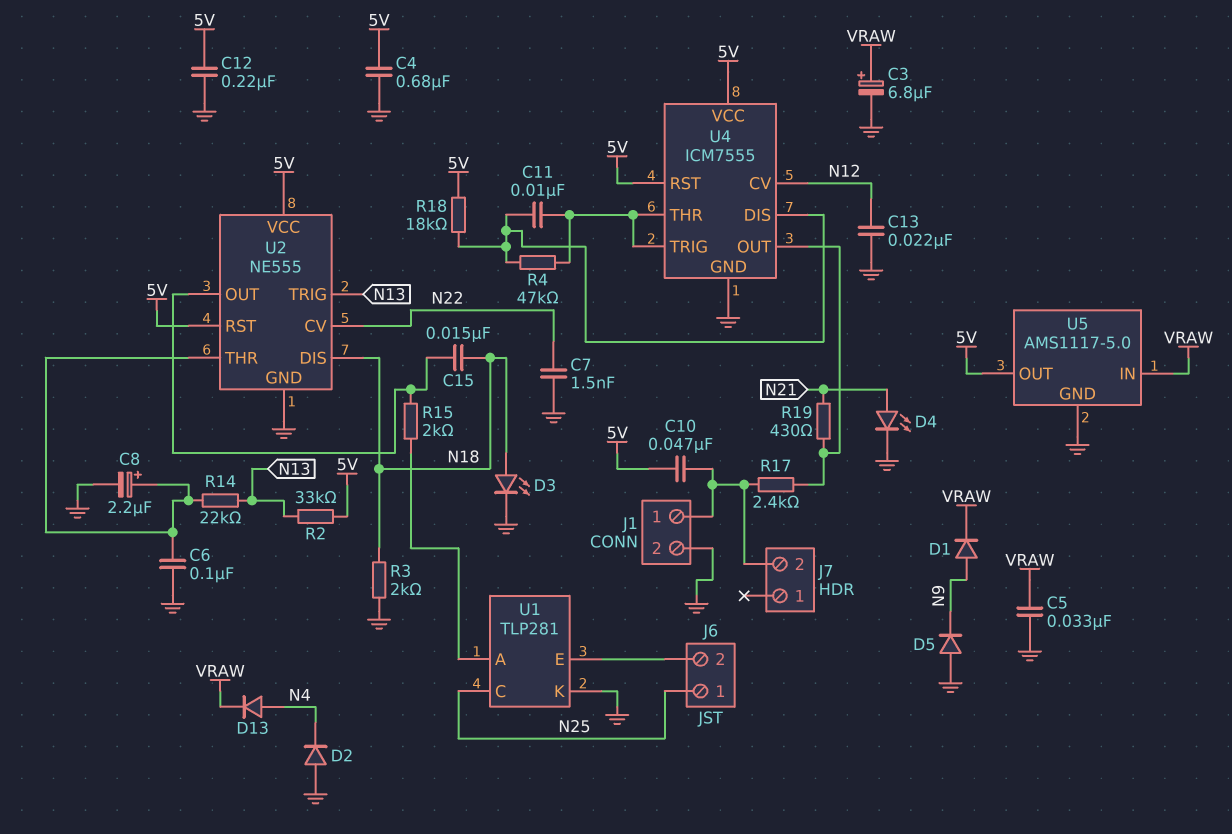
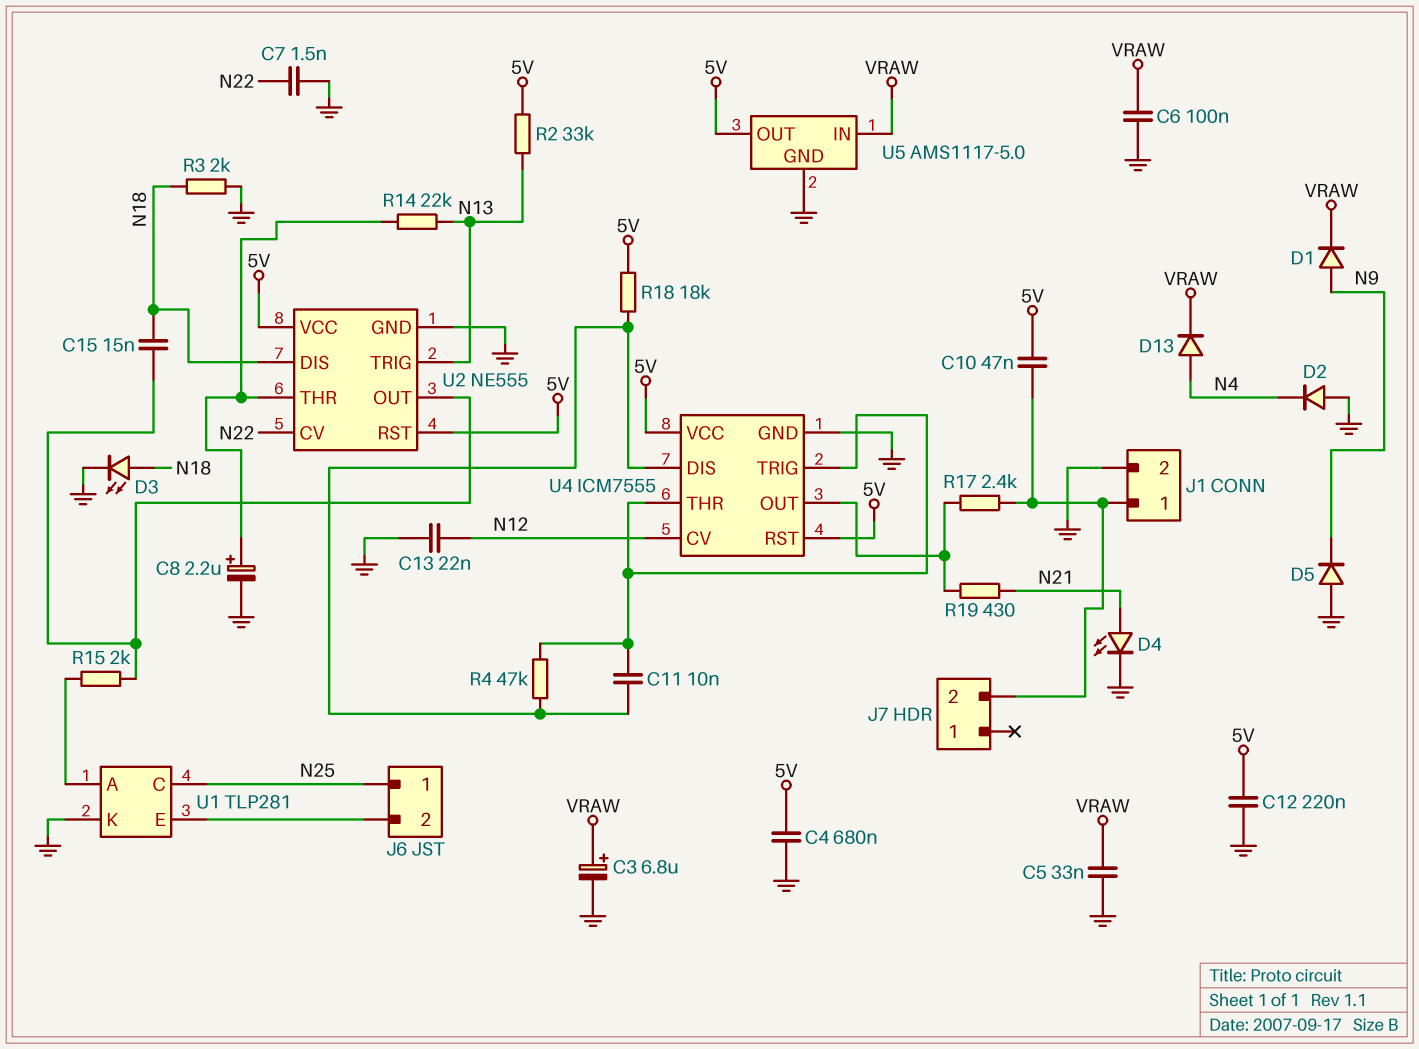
C6: 100nF (GND, U2/THR) -> 100nF (GND, VRAW)

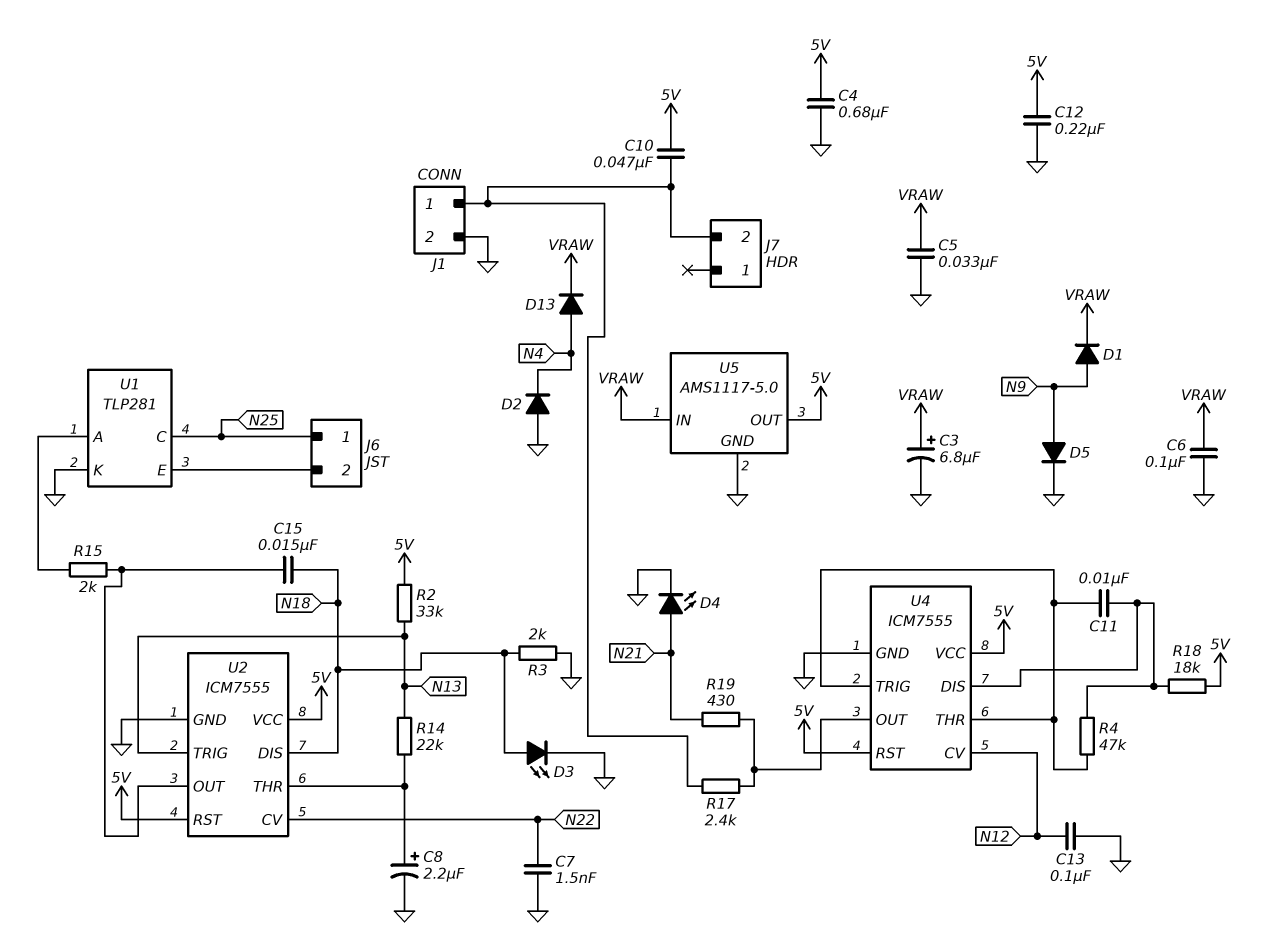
C13: 22nF (GND, N12) -> 100nF (GND, N12)
D5: diode (A GND, K N9) -> diode (A N9, K GND)
U2: NE555 -> ICM7555

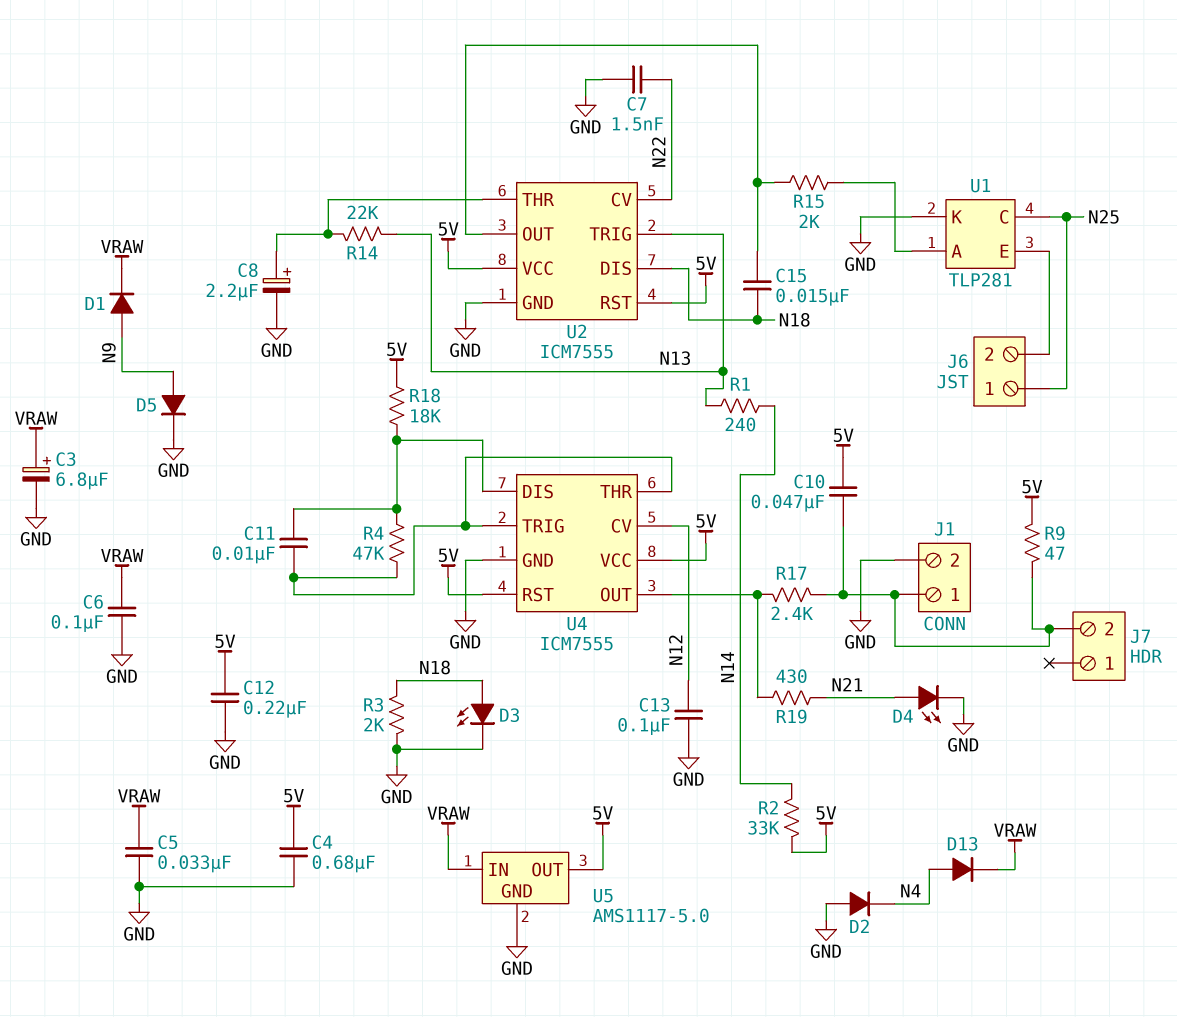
R1: none -> 240 (N13, N14)
R2: 33k (5V, N13) -> 33k (5V, N14)
R9: none -> 47 (5V, J1/1)

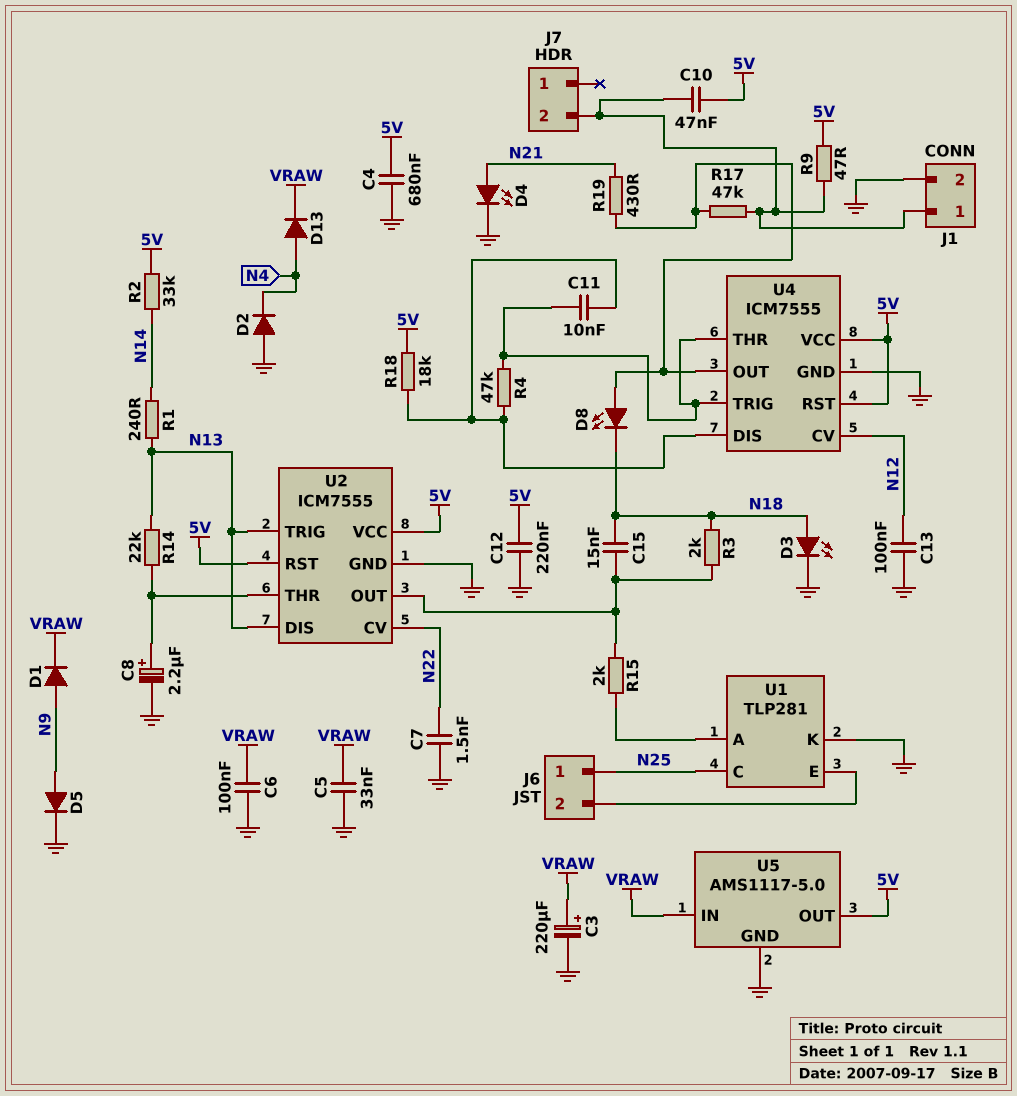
C3: 6.8uF (plus VRAW, minus GND) -> 220uF (plus VRAW, minus GND)
D8: none -> LED (A U4/OUT, K N18)
R3: 2k (GND, N18) -> 2k (N18, U2/OUT)
R17: 2.4k (J1/1, U4/OUT) -> 47k (J1/1, U4/OUT)
U2 pin DIS: N18 -> N13

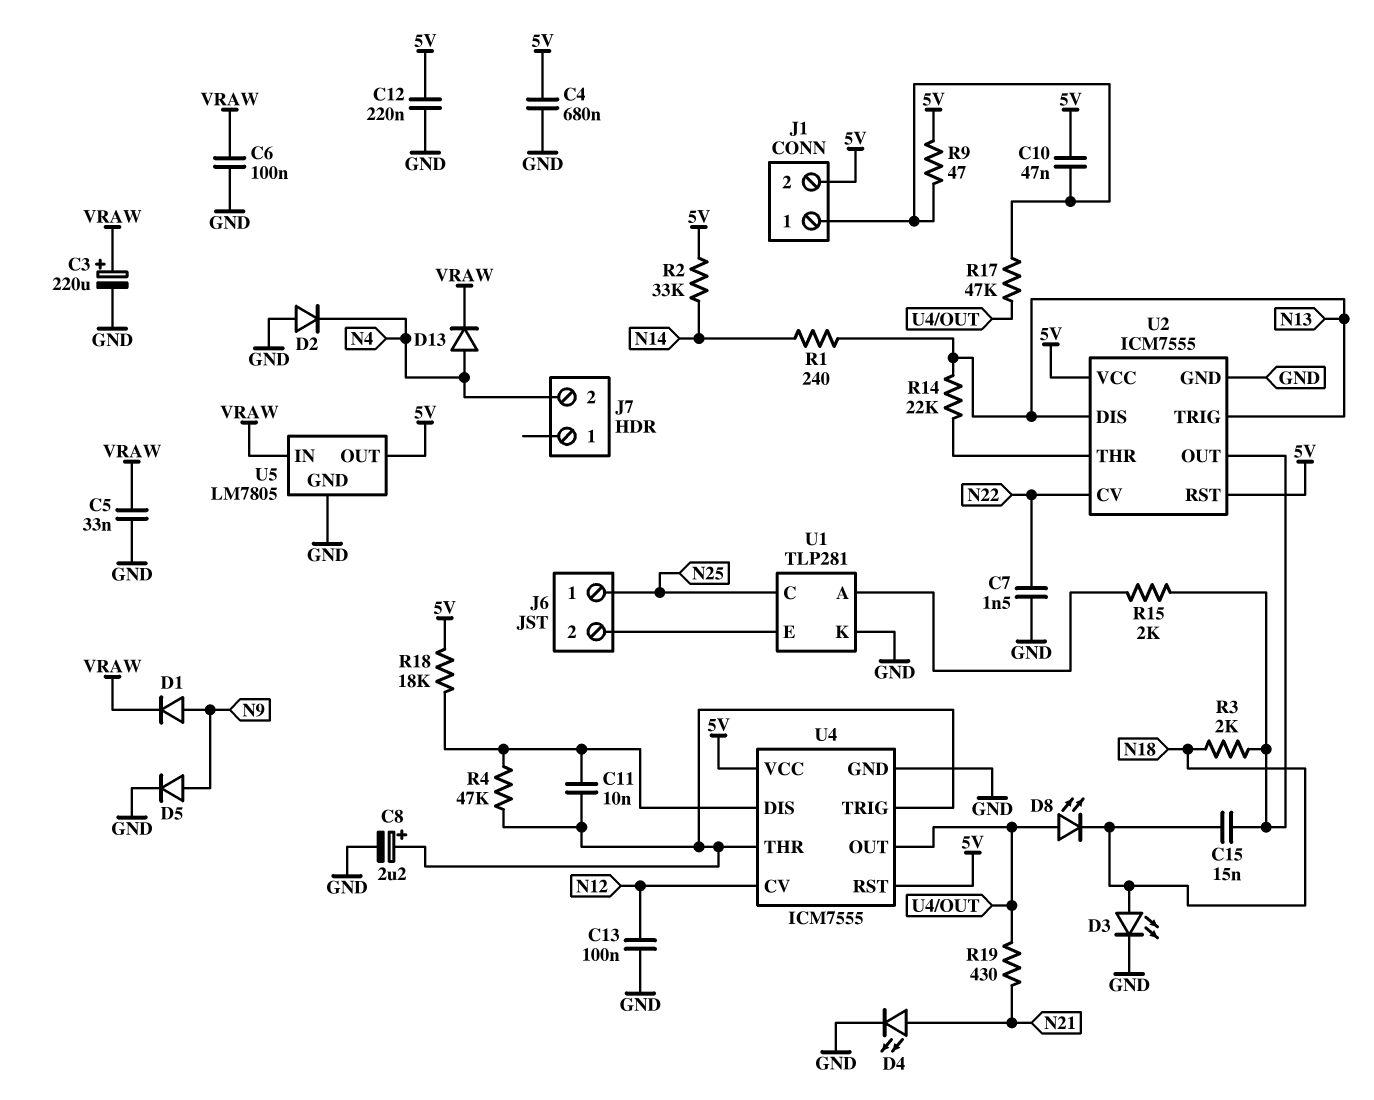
C8: 2.2uF (plus U2/THR, minus GND) -> 2.2uF (plus U4/THR, minus GND)
J1 pin 2: GND -> 5V
J7 pin 2: J1/1 -> N4
U5: AMS1117-5.0 -> LM7805

